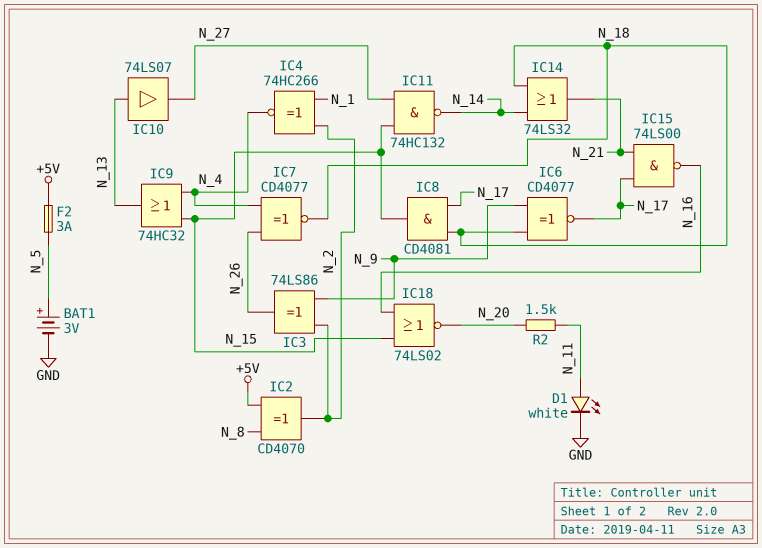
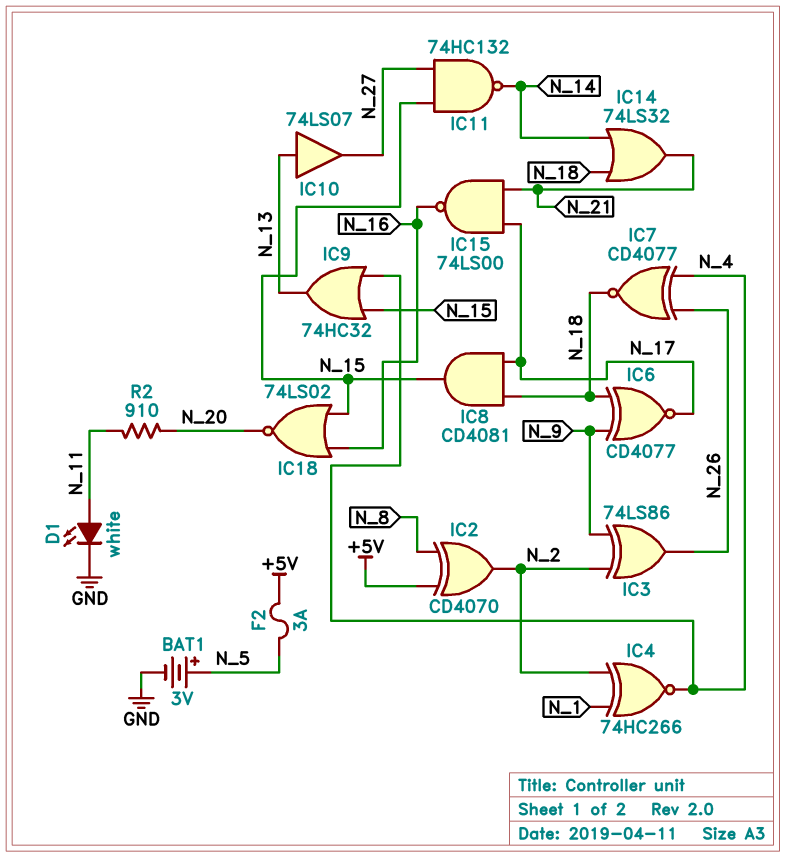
R2: 1.5k (N_11, N_20) -> 910 (N_11, N_20)

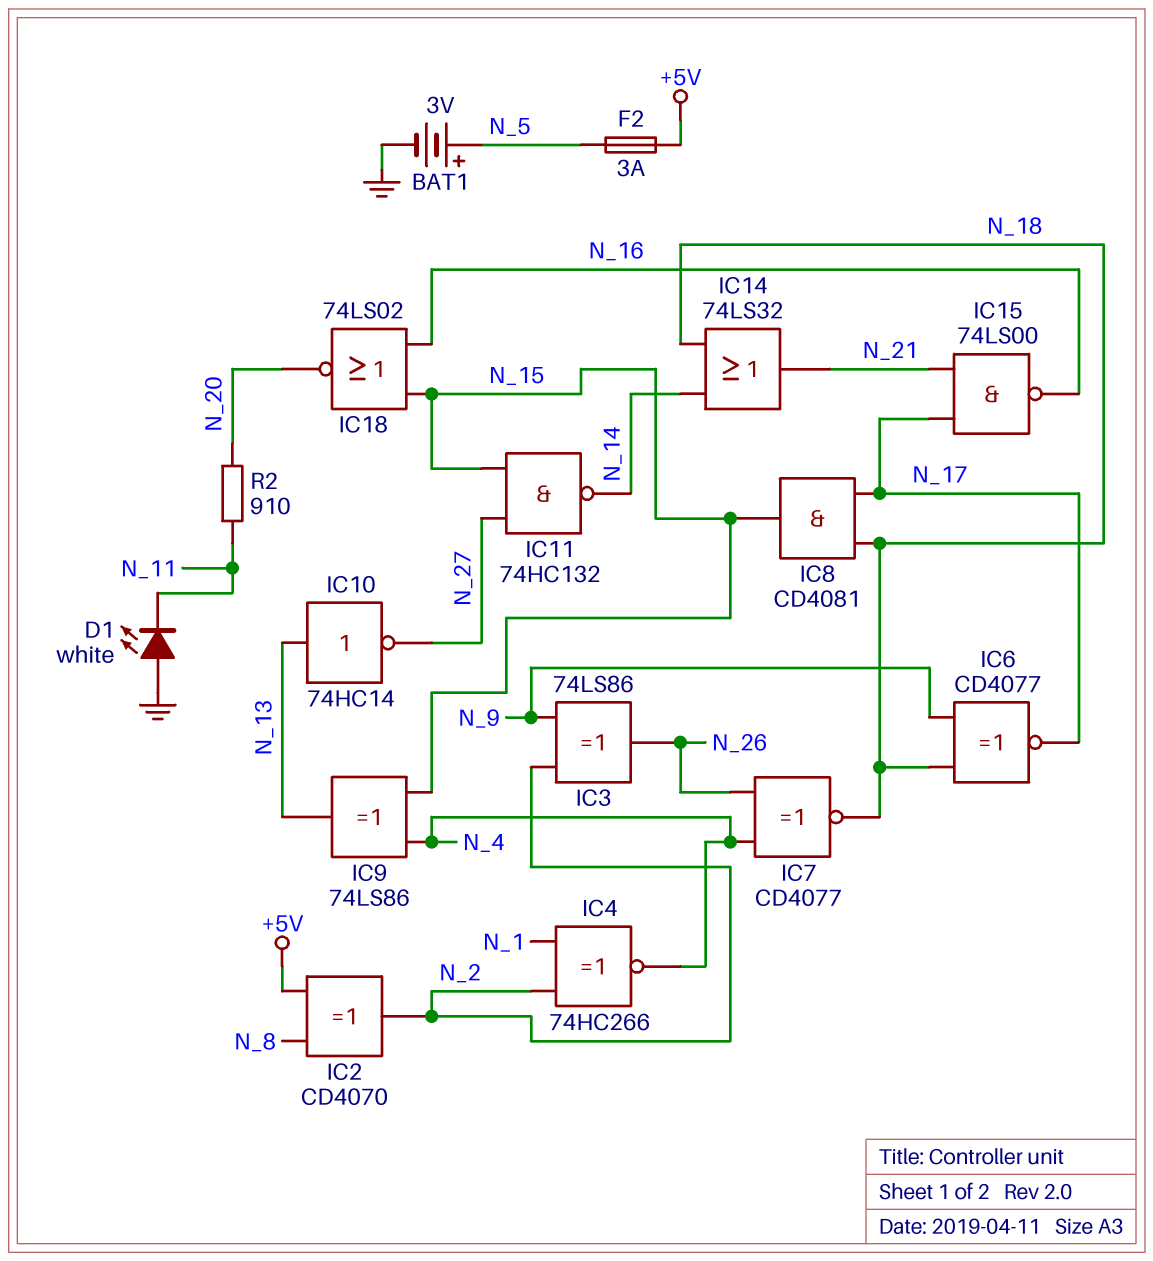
D1: LED white (A N_11, K GND) -> LED white (A GND, K N_11)
IC9: OR 74HC32 (in N_4, in N_15, out N_13) -> XOR 74LS86 (in N_4, in N_15, out N_13)
IC10: buffer 74LS07 (in N_13, out N_27) -> NOT 74HC14 (in N_13, out N_27)

